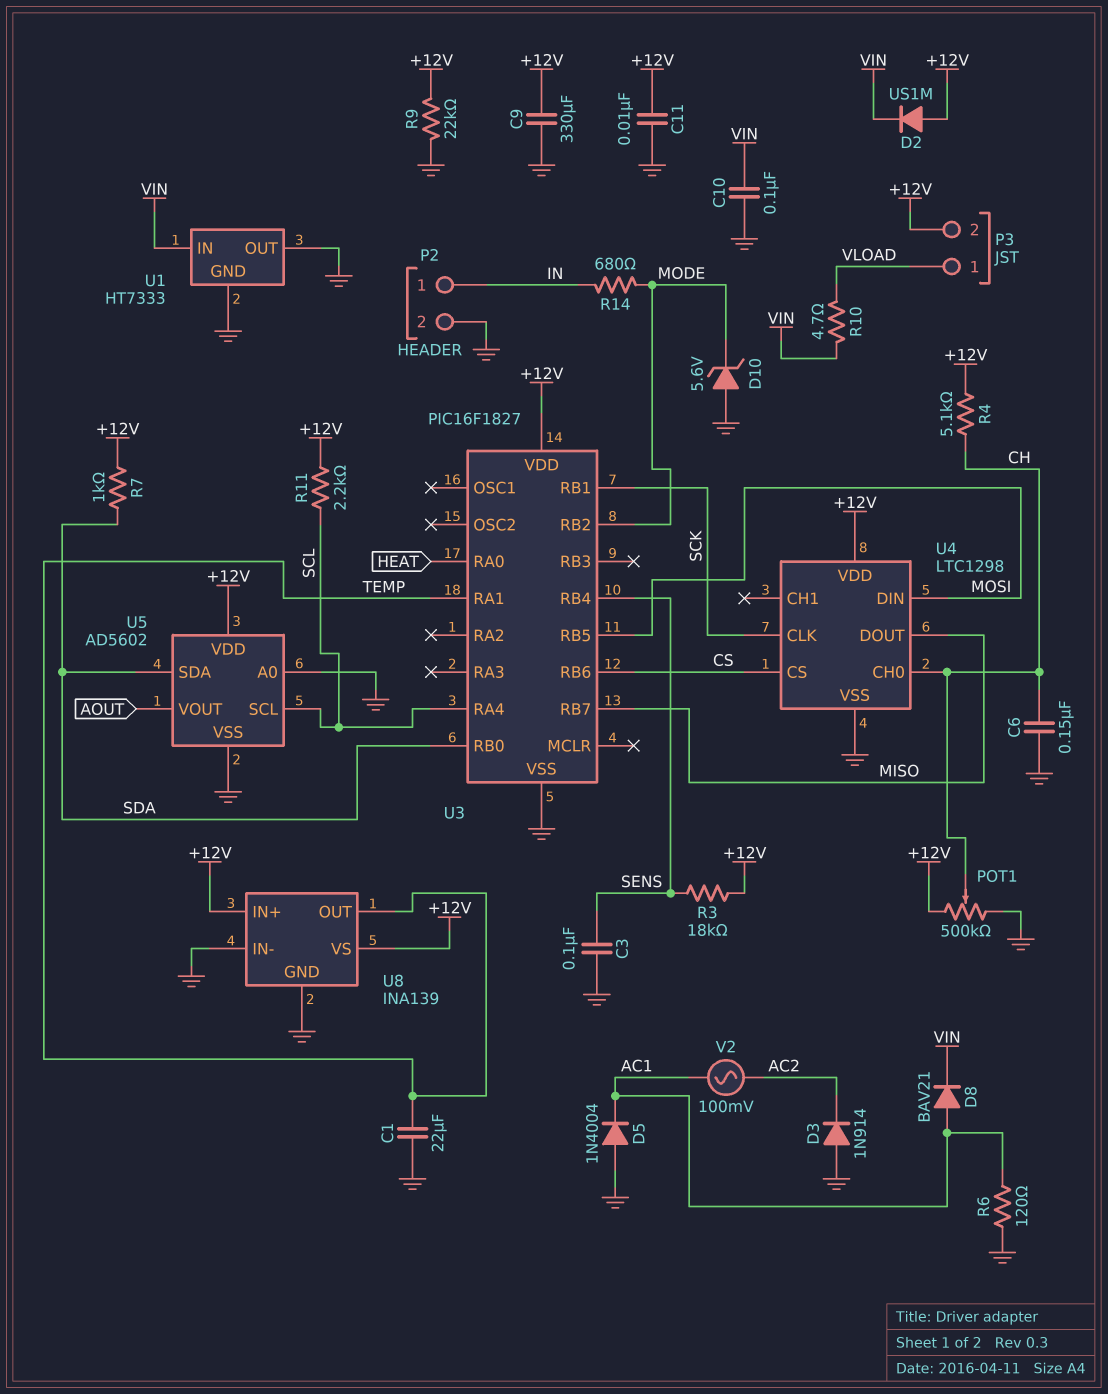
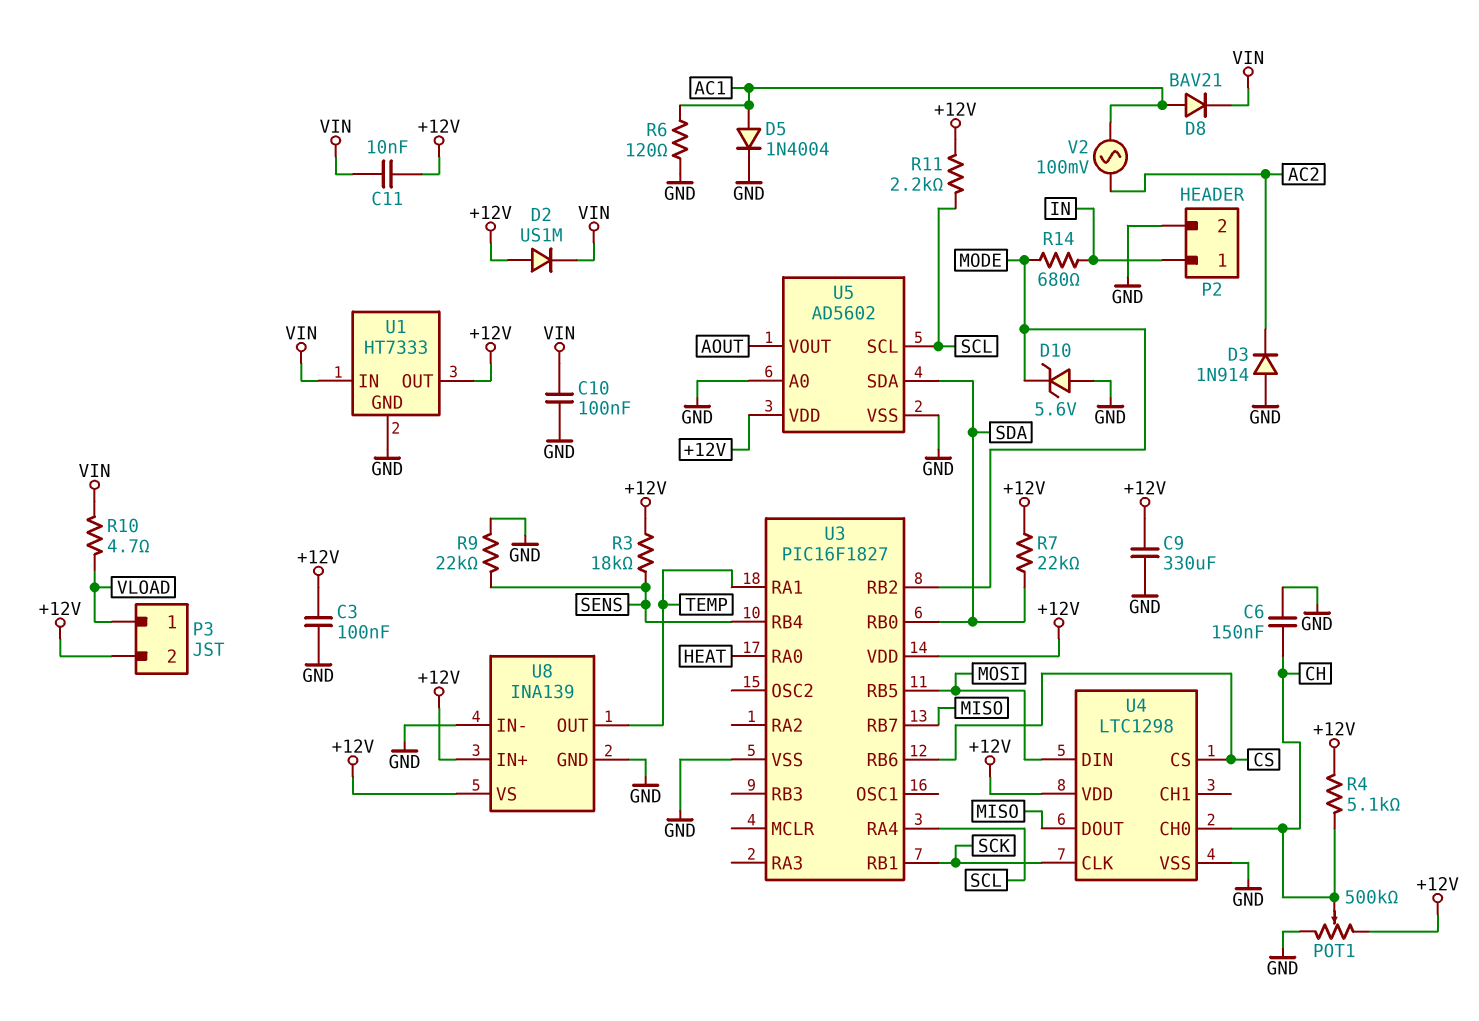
C1: 22uF (GND, TEMP) -> none
C3: 100nF (GND, SENS) -> 100nF (+12V, GND)
C11: 10nF (+12V, GND) -> 10nF (+12V, VIN)
D5: diode 1N4004 (A GND, K AC1) -> diode 1N4004 (A AC1, K GND)
R7: 1k (+12V, SDA) -> 22k (+12V, SDA)
R9: 22k (+12V, GND) -> 22k (GND, SENS)
U1 pin OUT: GND -> +12V

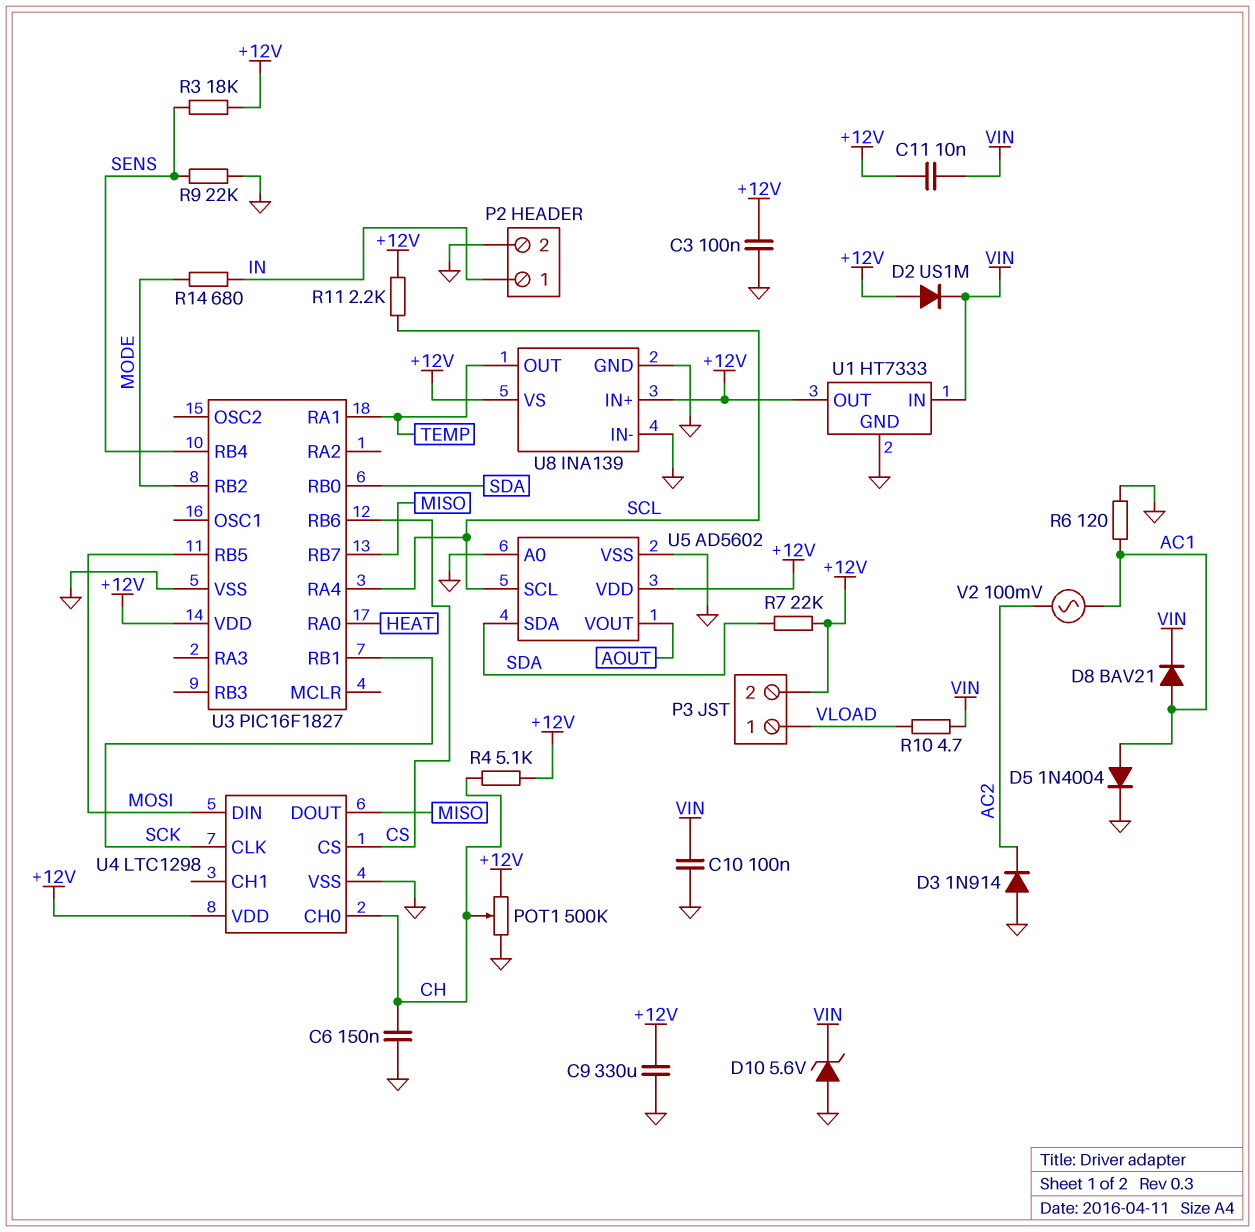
D10: zener 5.6V (A GND, K MODE) -> zener 5.6V (A GND, K VIN)

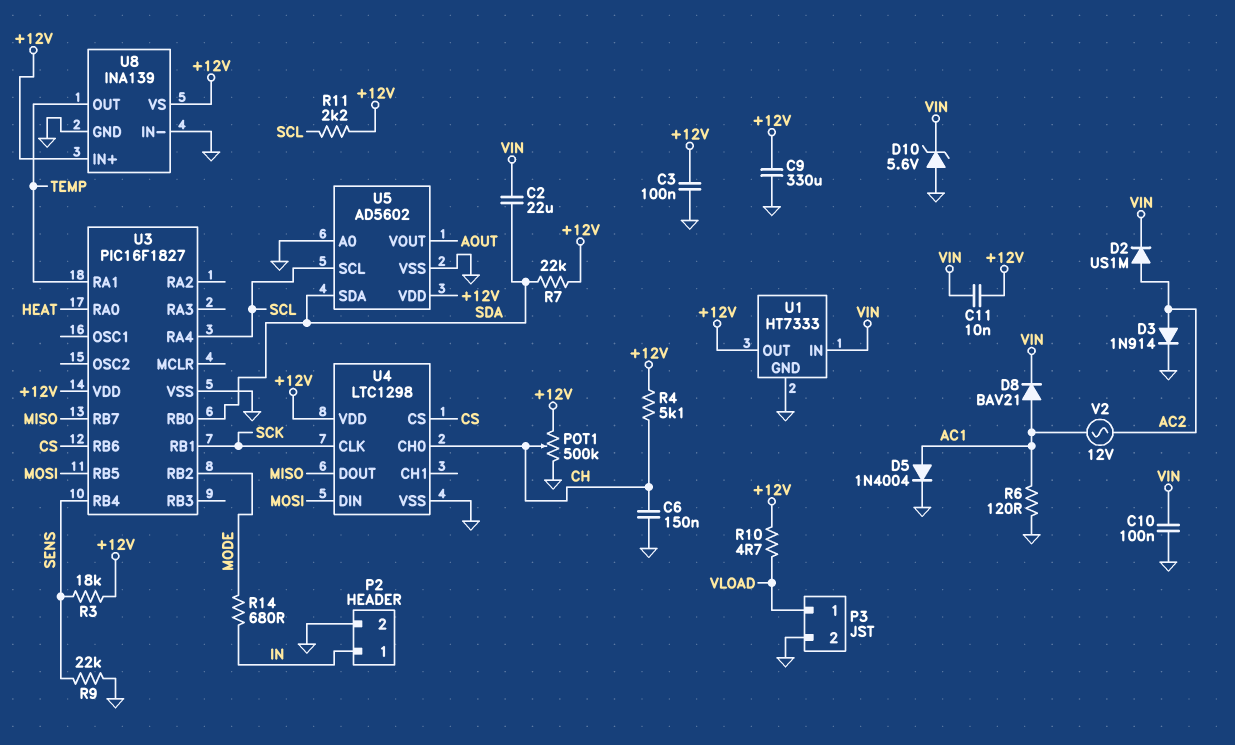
C2: none -> 22uF (SDA, VIN)
D2: diode US1M (A +12V, K VIN) -> diode US1M (A AC2, K VIN)
D3: diode 1N914 (A GND, K AC2) -> diode 1N914 (A AC2, K GND)
P3 pin 2: +12V -> GND
R10: 4.7 (VIN, VLOAD) -> 4.7 (+12V, VLOAD)
V2: AC 100mV (AC1, AC2) -> AC 12V (AC1, AC2)

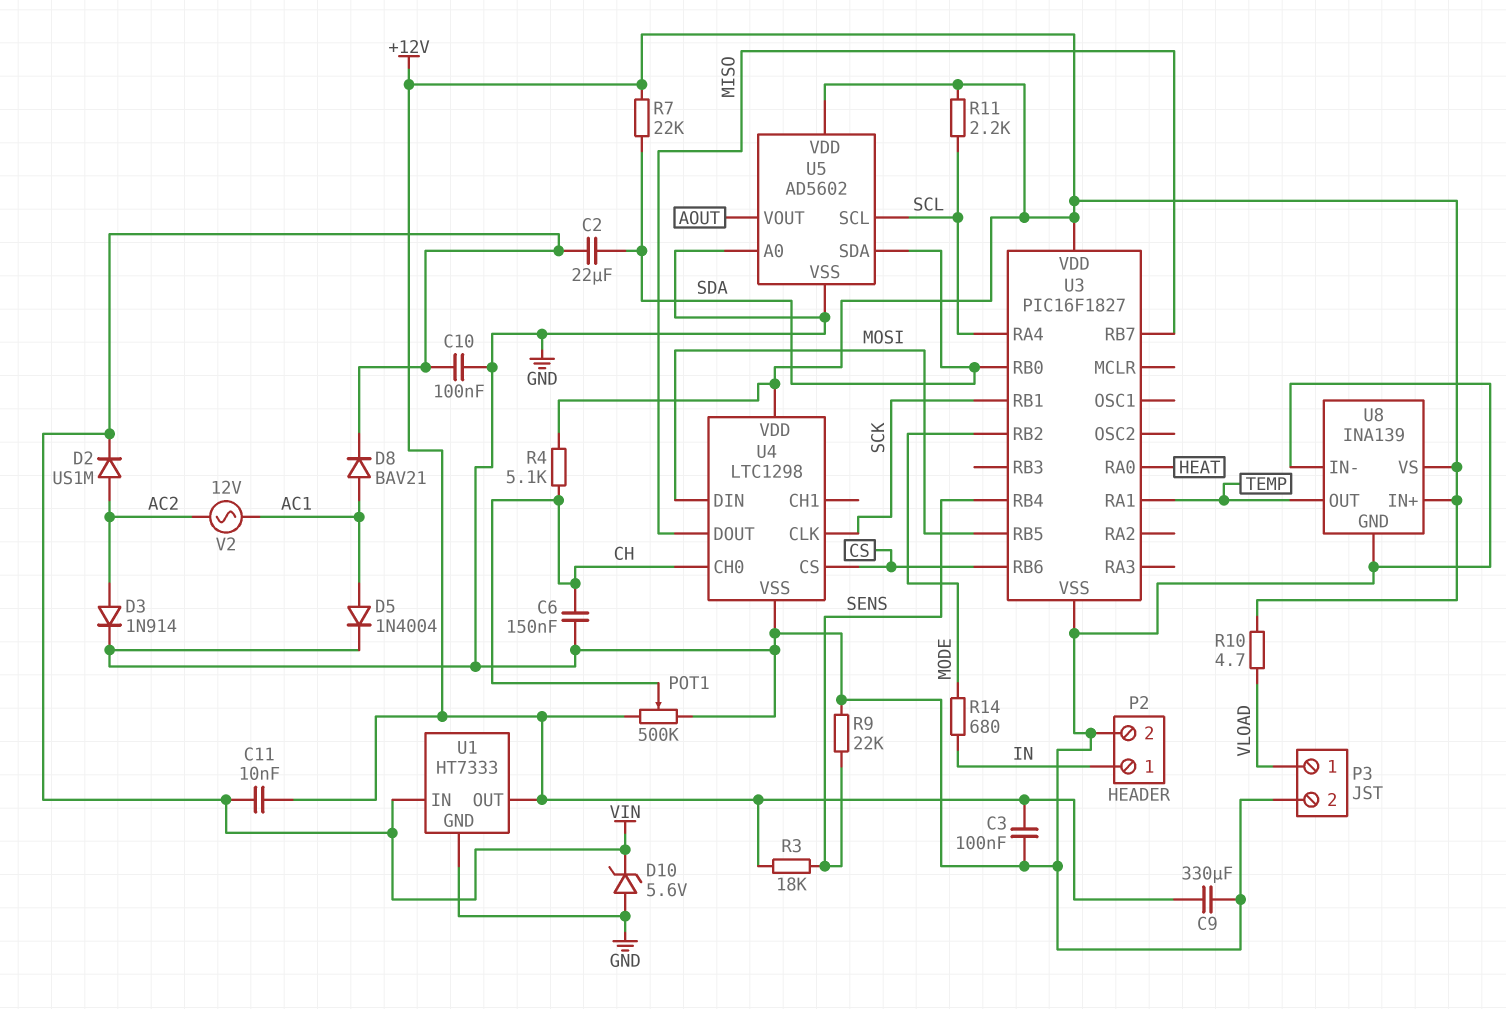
R6: 120 (AC1, GND) -> none

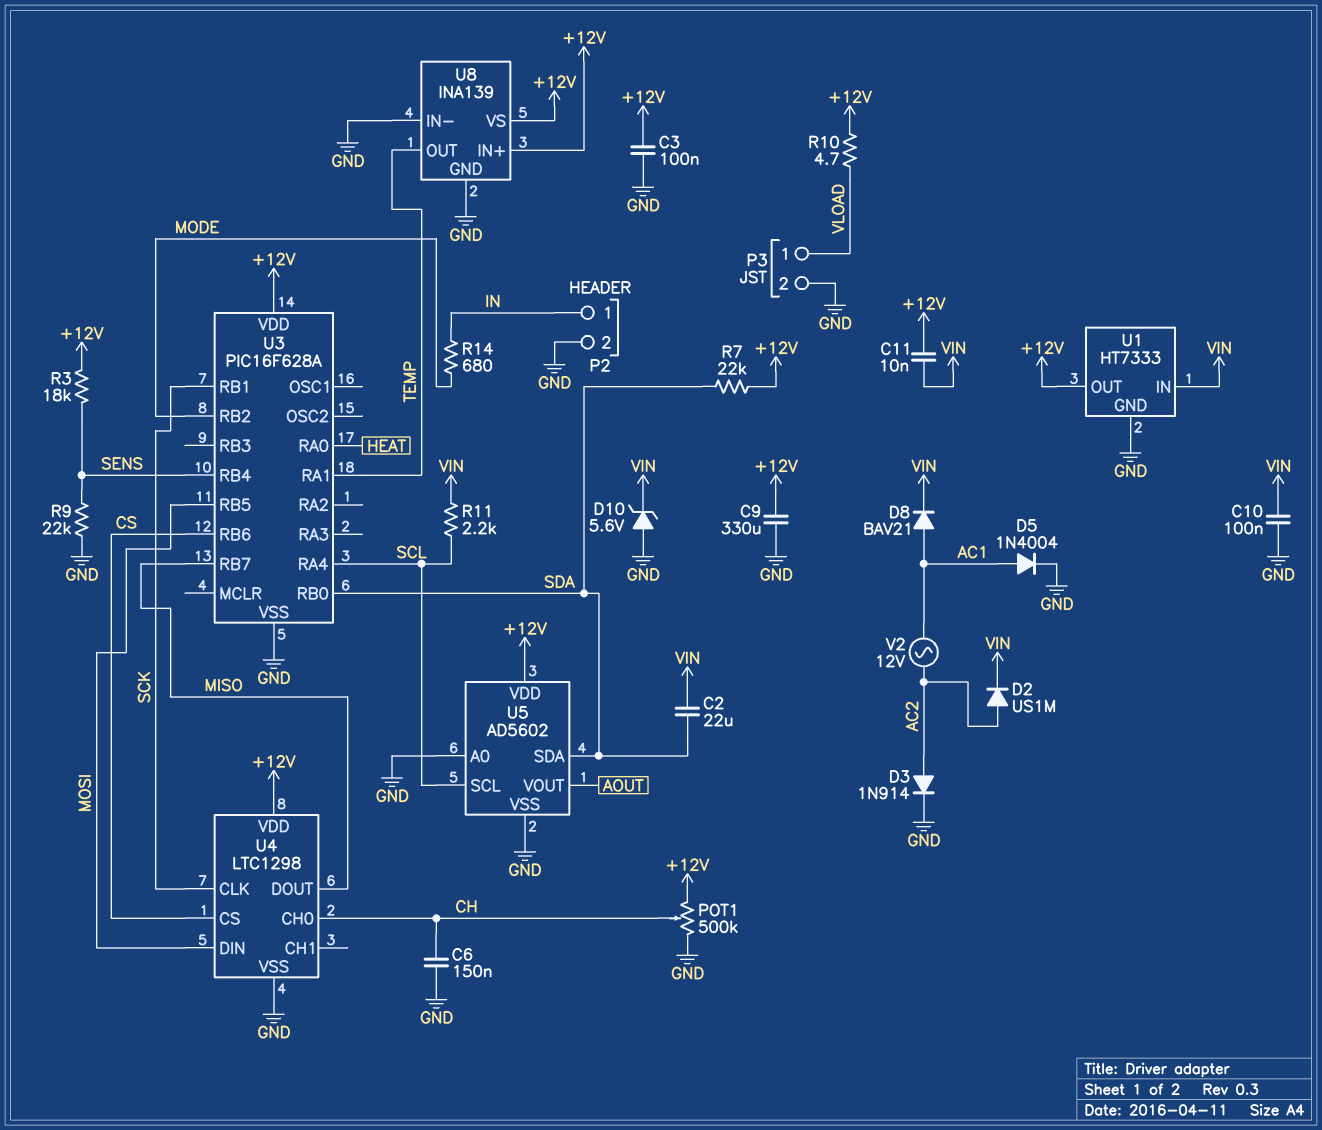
R4: 5.1k (+12V, CH) -> none
R11: 2.2k (+12V, SCL) -> 2.2k (SCL, VIN)
U3: PIC16F1827 -> PIC16F628A

